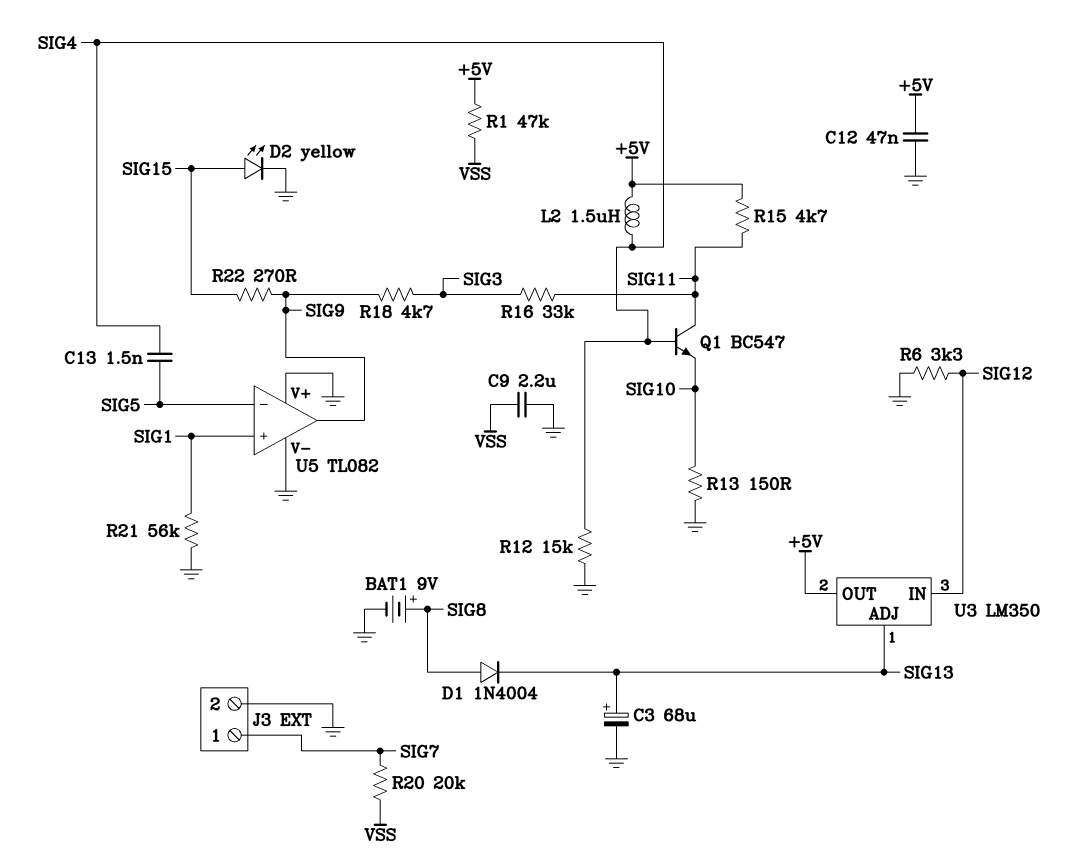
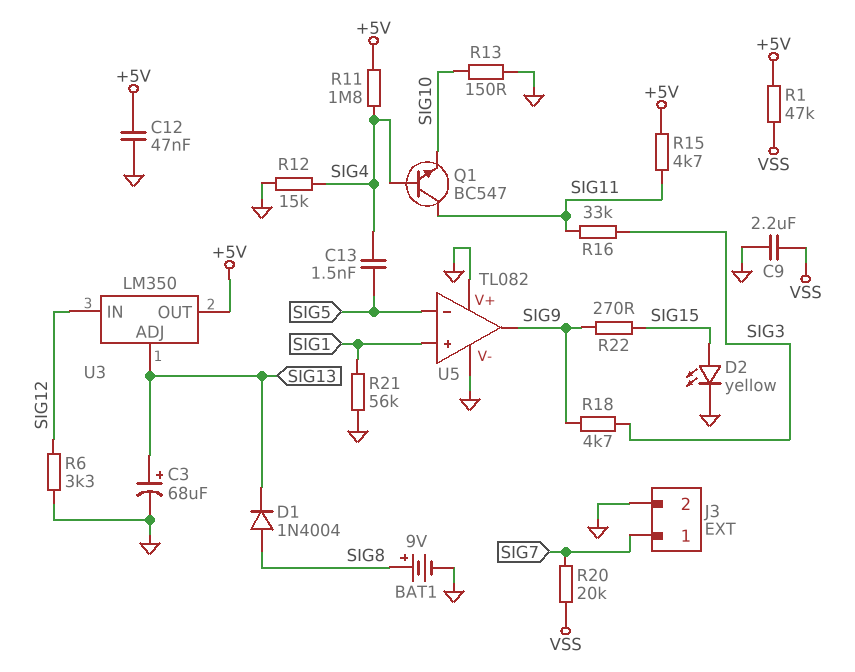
L2: 1.5uH (+5V, SIG4) -> none
R11: none -> 1.8M (+5V, SIG4)

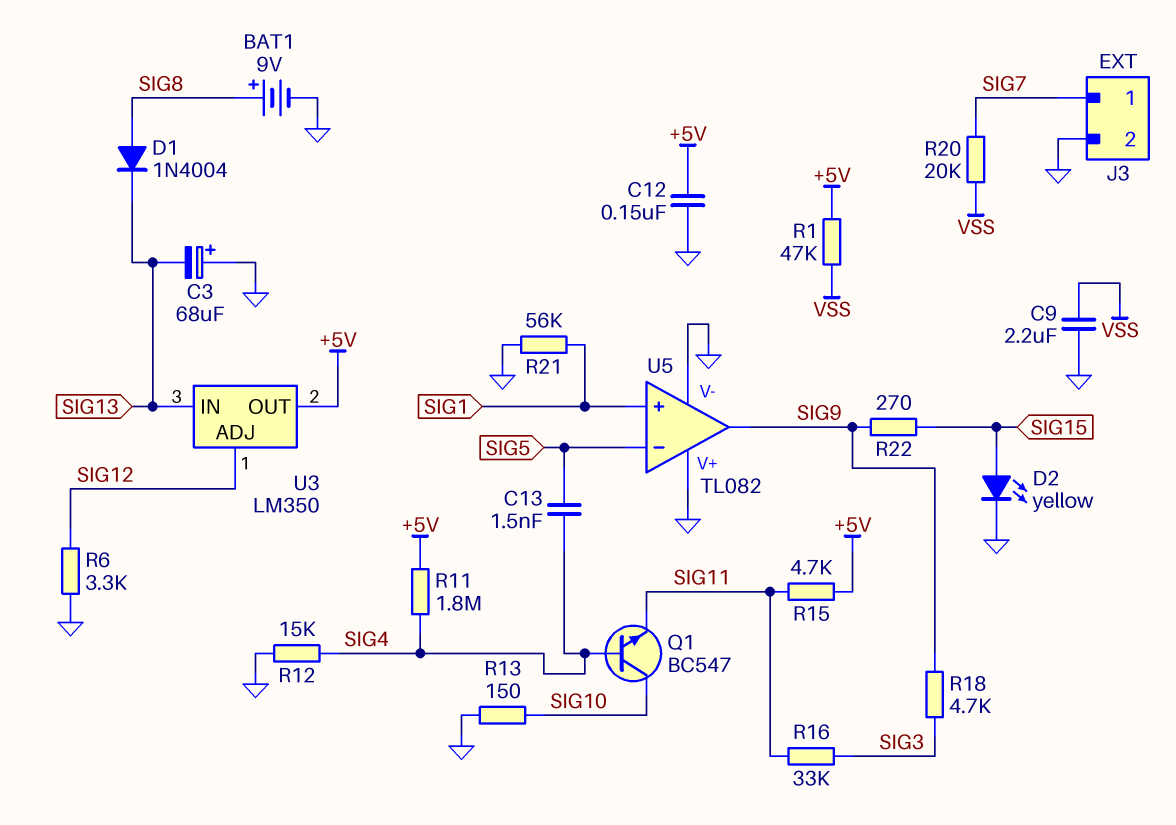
C3: 68uF (plus SIG13, minus GND) -> 68uF (plus GND, minus SIG13)
C12: 47nF (+5V, GND) -> 150nF (+5V, GND)
Q1: NPN BC547 (B SIG4, C SIG11, E SIG10) -> NPN BC547 (B SIG4, C SIG10, E SIG11)
U3 pin ADJ: SIG13 -> SIG12
U3 pin IN: SIG12 -> SIG13

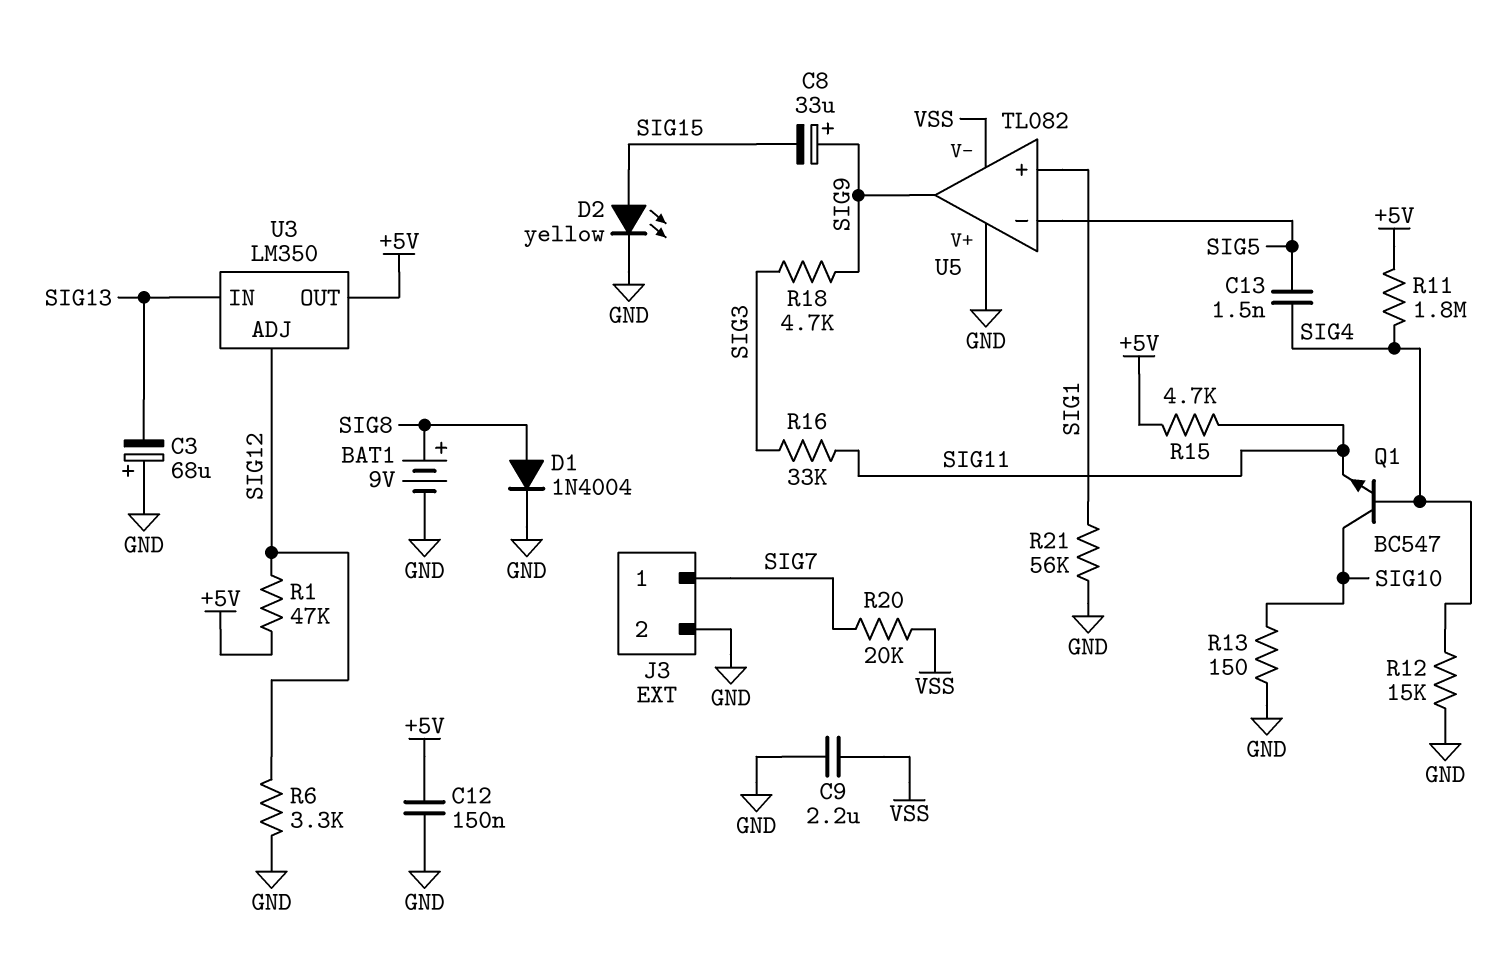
C8: none -> 33uF (plus SIG9, minus SIG15)
D1: diode 1N4004 (A SIG8, K SIG13) -> diode 1N4004 (A SIG8, K GND)
R1: 47k (+5V, VSS) -> 47k (+5V, SIG12)
R22: 270 (SIG9, SIG15) -> none
U5 pin V-: GND -> VSS

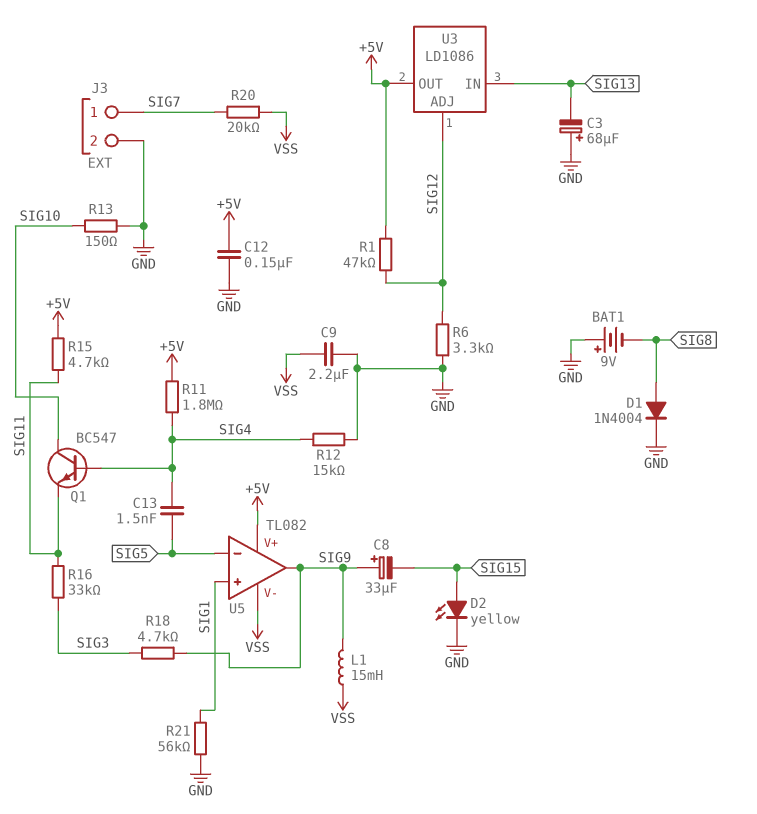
BAT1: 9V (plus SIG8, minus GND) -> 9V (plus GND, minus SIG8)
L1: none -> 15mH (SIG9, VSS)
U3: LM350 -> LD1086
U5 pin V+: GND -> +5V

